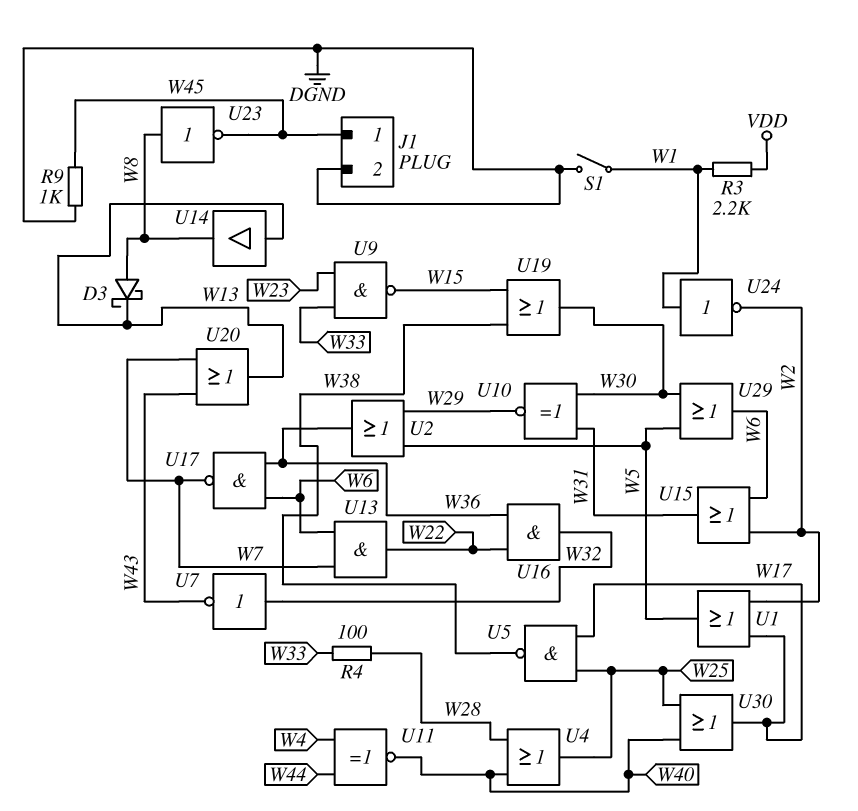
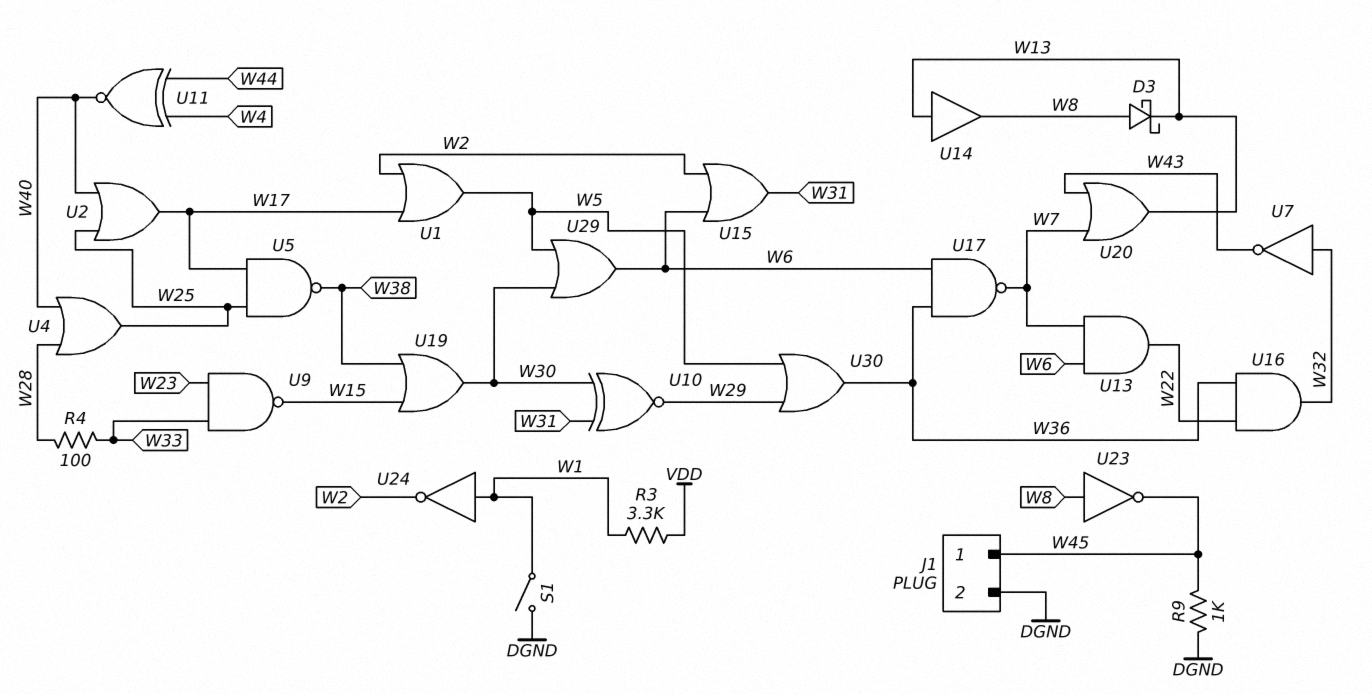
R3: 2.2k (VDD, W1) -> 3.3k (VDD, W1)
U2: OR (in W5, in W29, out W36) -> OR (in W25, in W40, out W17)
U30: OR (in W25, in W40, out W17) -> OR (in W5, in W29, out W36)

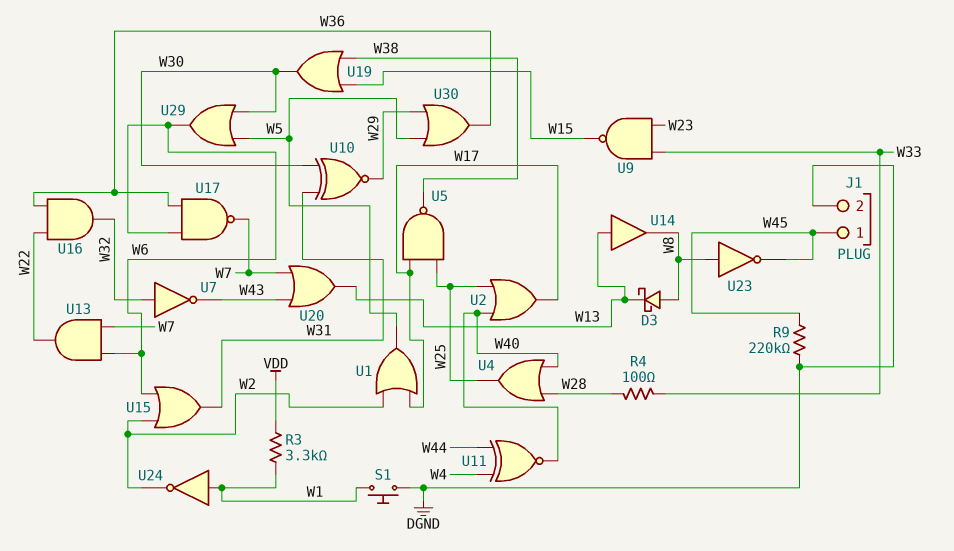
R9: 1k (DGND, W45) -> 220k (DGND, W45)
S1: switch (DGND, W1) -> button (DGND, W1)

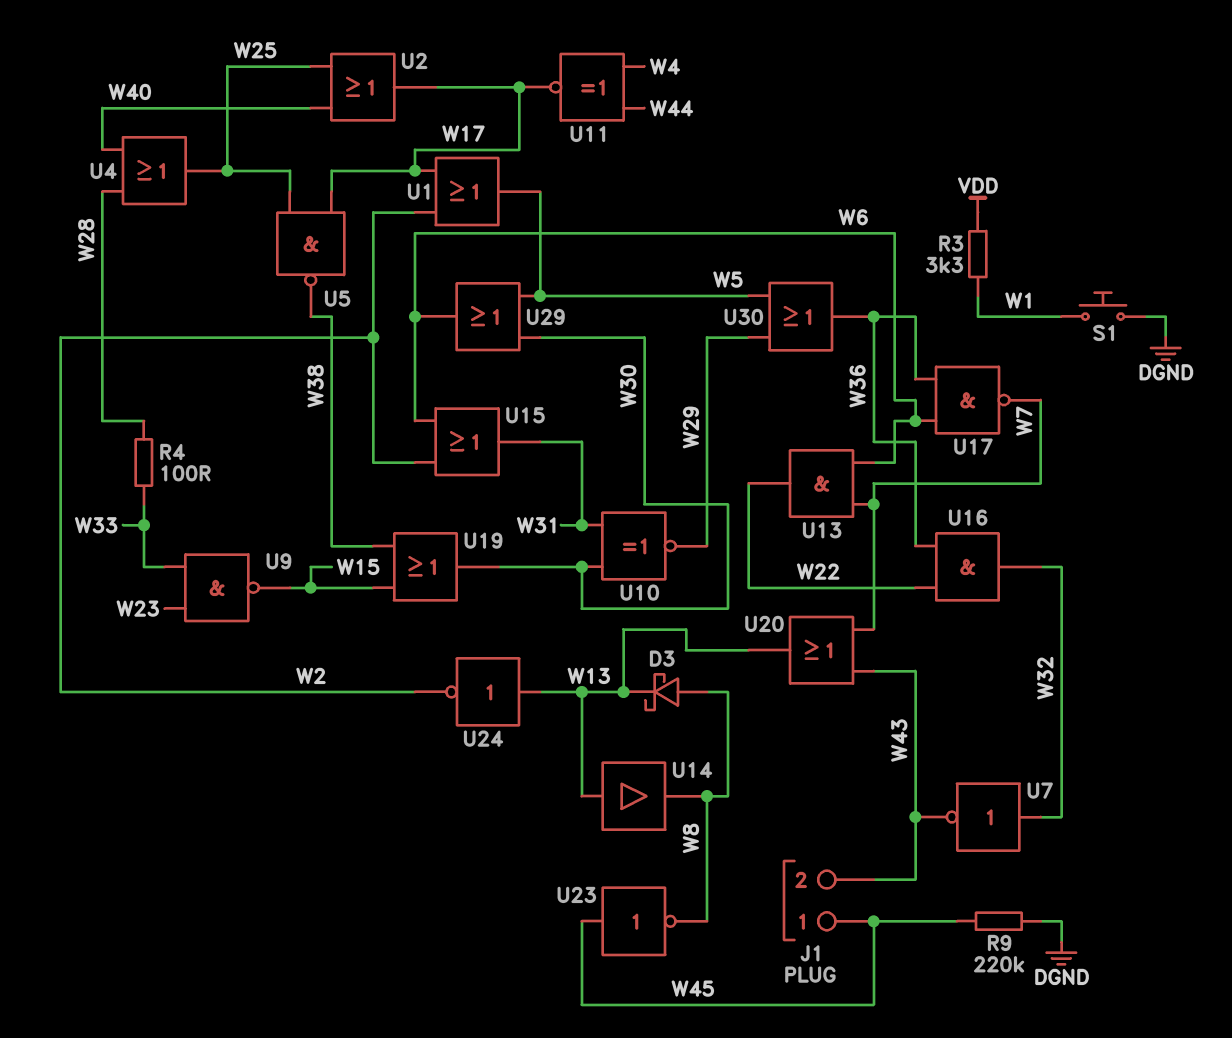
J1 pin 2: DGND -> W43
U11: XNOR (in W4, in W44, out W40) -> XNOR (in W4, in W44, out W17)
U23: NOT (in W8, out W45) -> NOT (in W45, out W8)
U24: NOT (in W1, out W2) -> NOT (in W13, out W2)

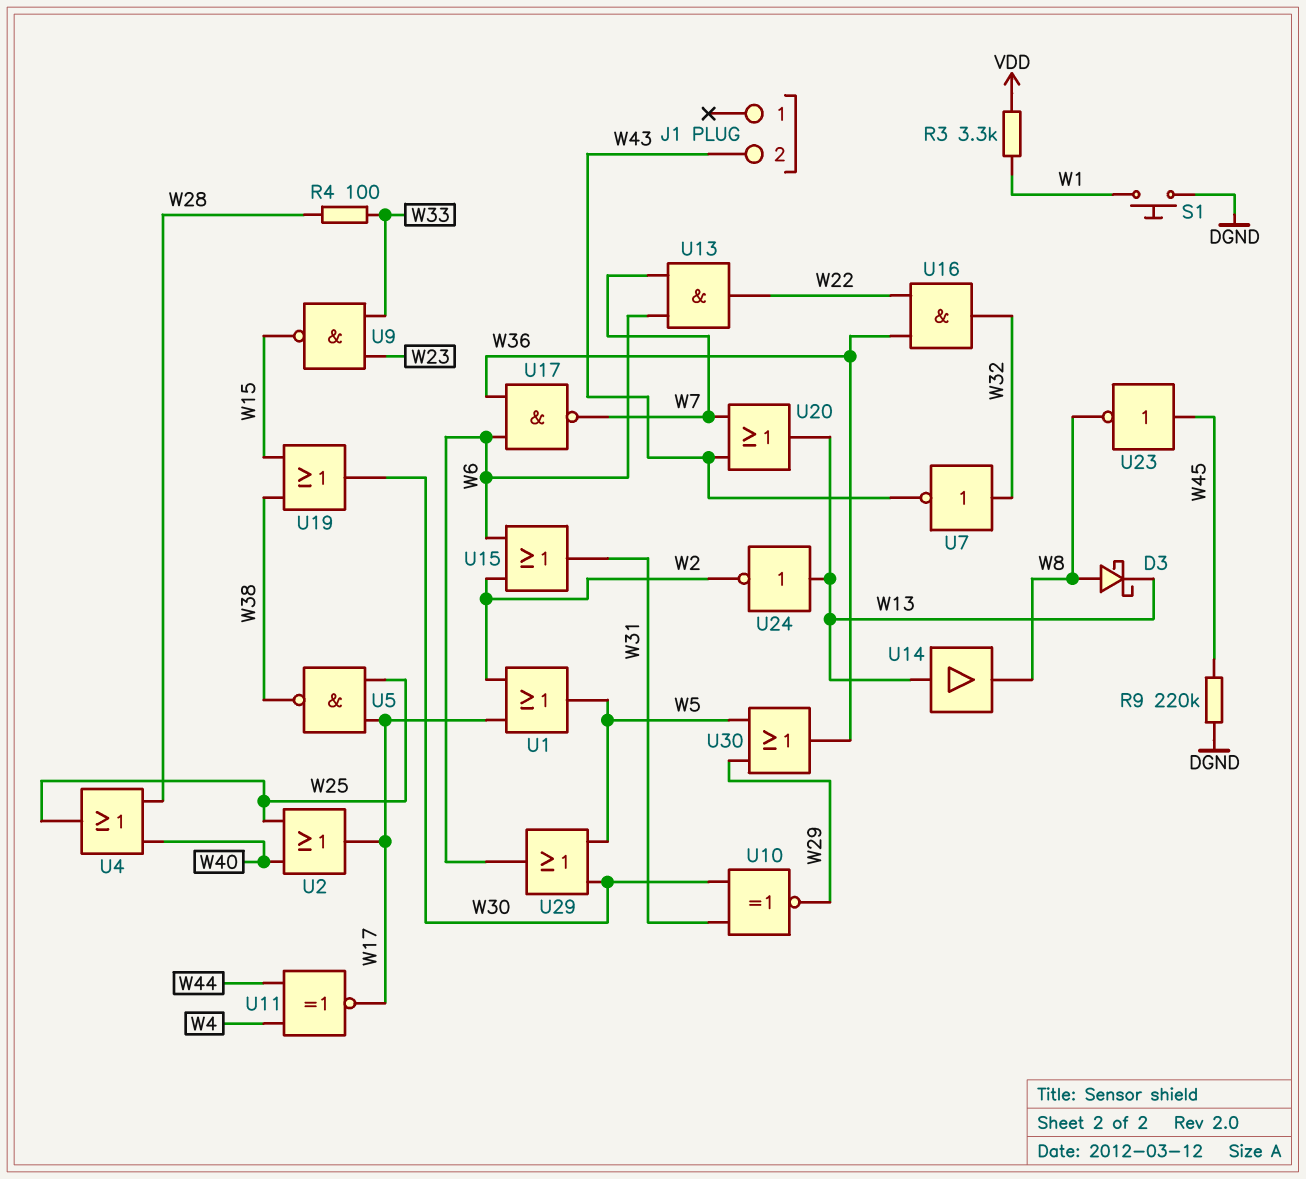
J1 pin 1: W45 -> none

